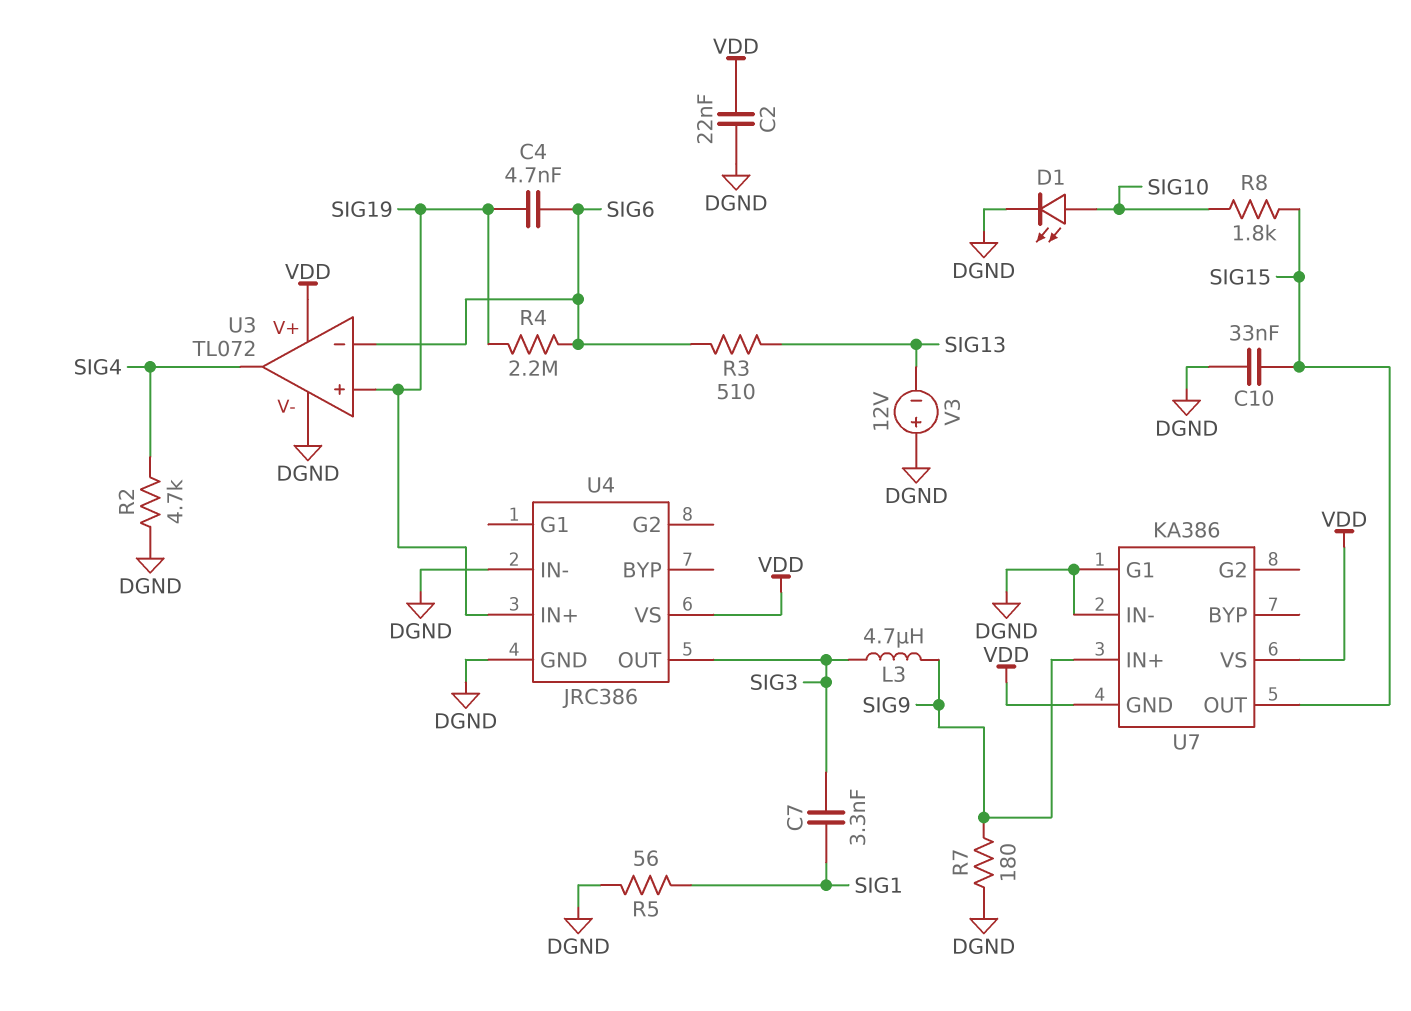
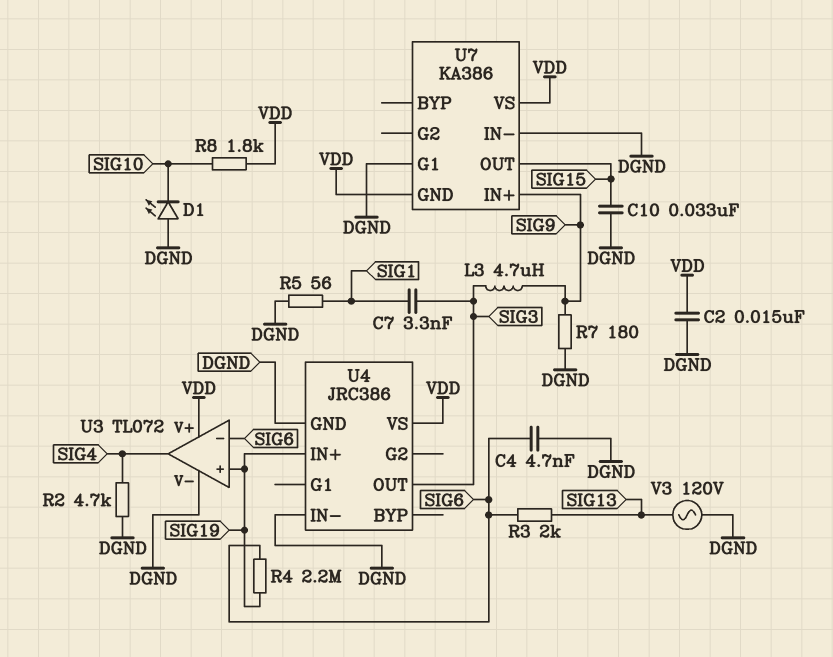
C2: 22nF (DGND, VDD) -> 15nF (DGND, VDD)
C4: 4.7nF (SIG6, SIG19) -> 4.7nF (DGND, SIG6)
D1: LED (A SIG10, K DGND) -> LED (A DGND, K SIG10)
R3: 510 (SIG6, SIG13) -> 2k (SIG6, SIG13)
R8: 1.8k (SIG10, SIG15) -> 1.8k (SIG10, VDD)
V3: 12V (plus DGND, minus SIG13) -> AC 120V (DGND, SIG13)

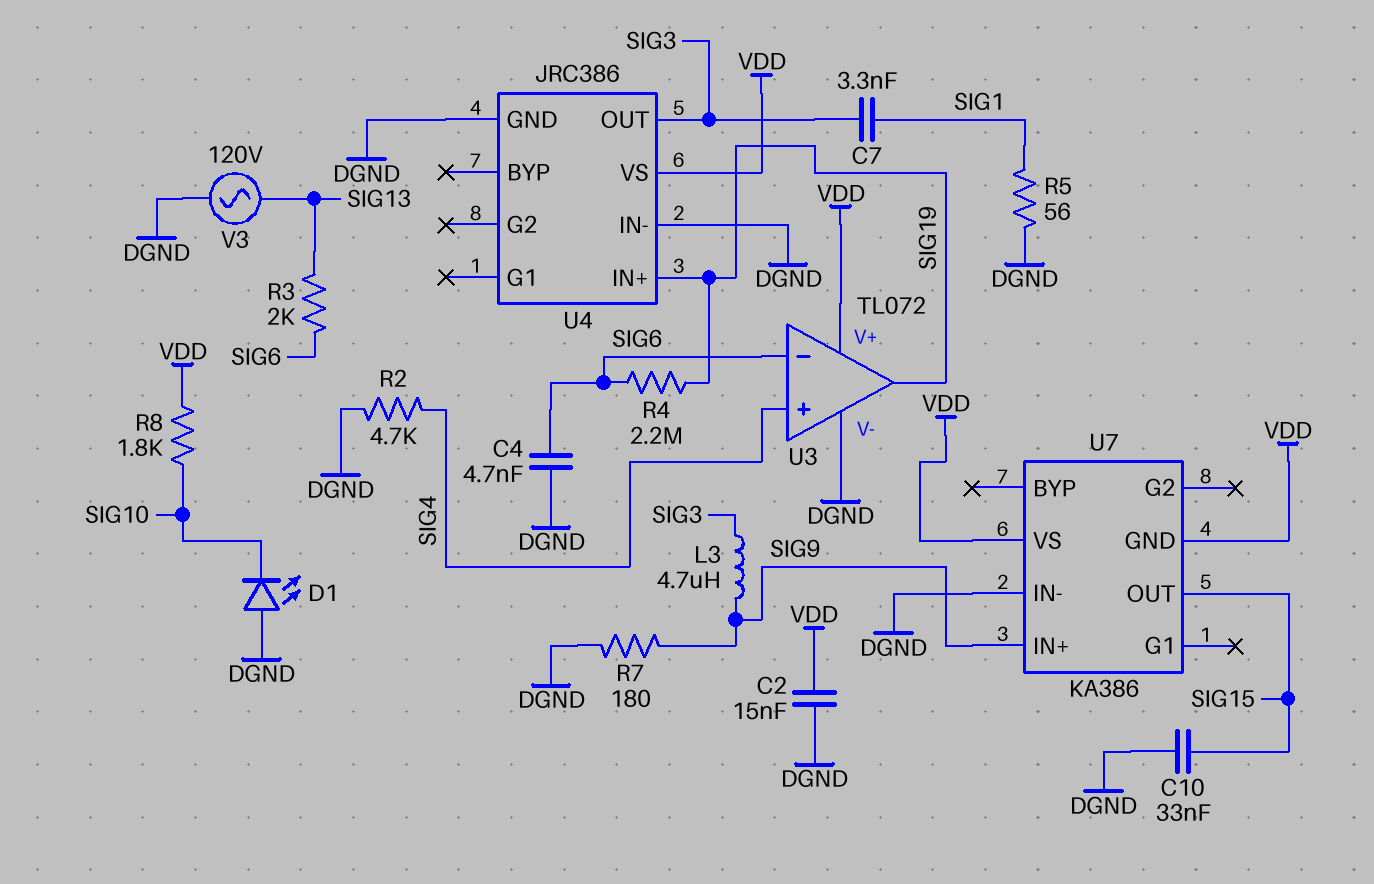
U3 pin in+: SIG19 -> SIG4
U3 pin out: SIG4 -> SIG19
U7 pin G1: DGND -> none

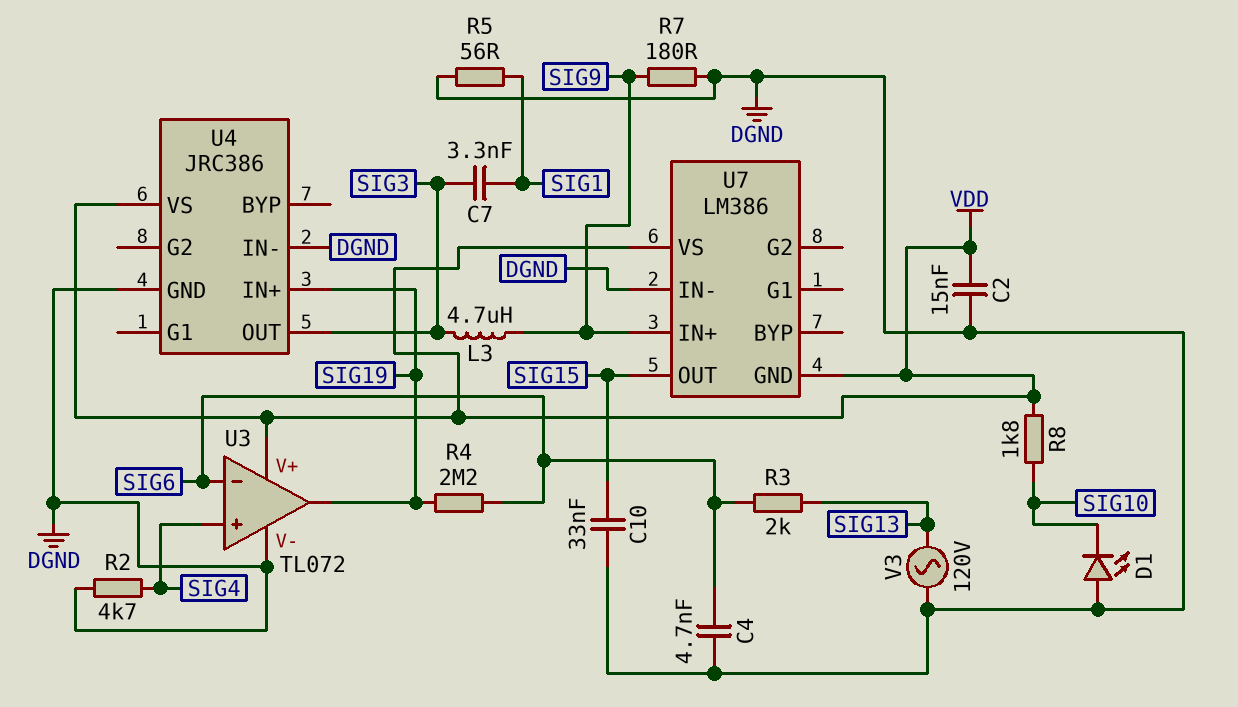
U7: KA386 -> LM386

